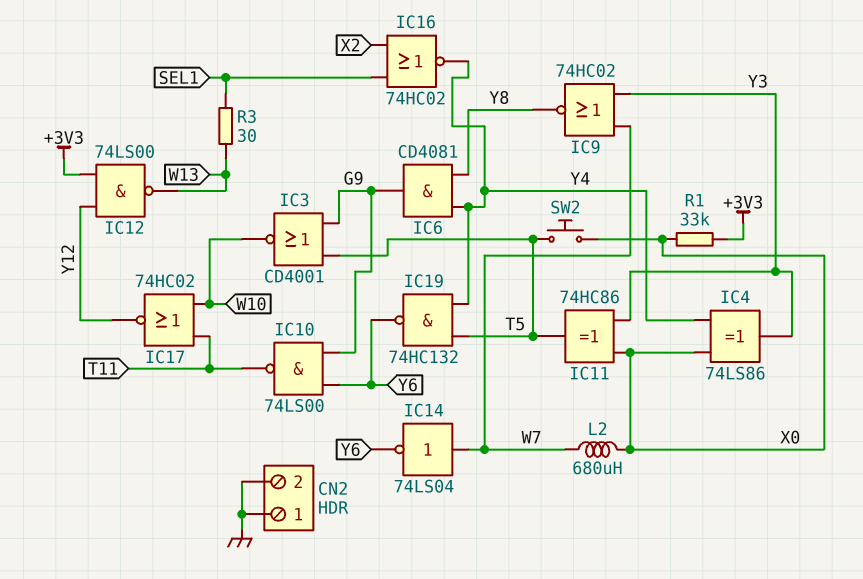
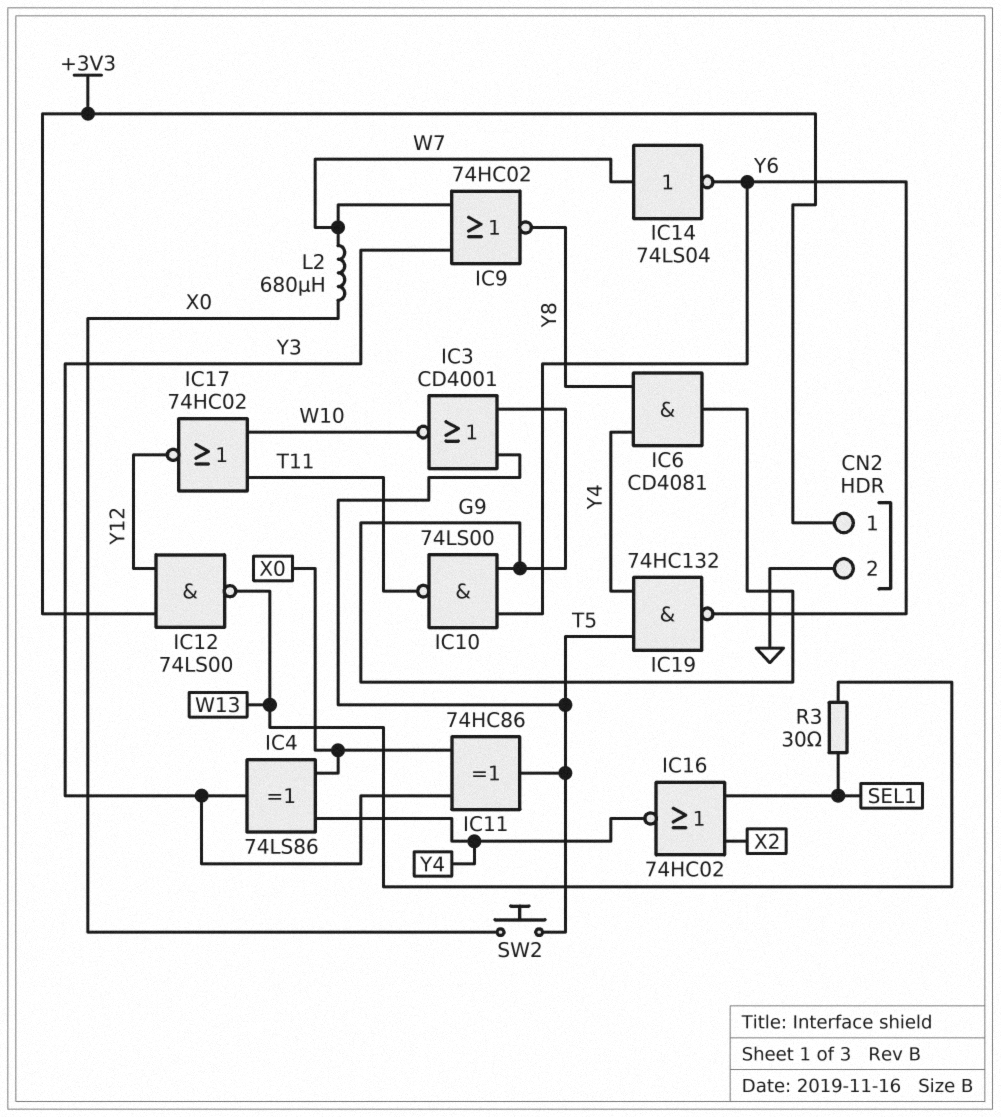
CN2 pin 1: GND -> +3V3
R1: 33k (+3V3, X0) -> none

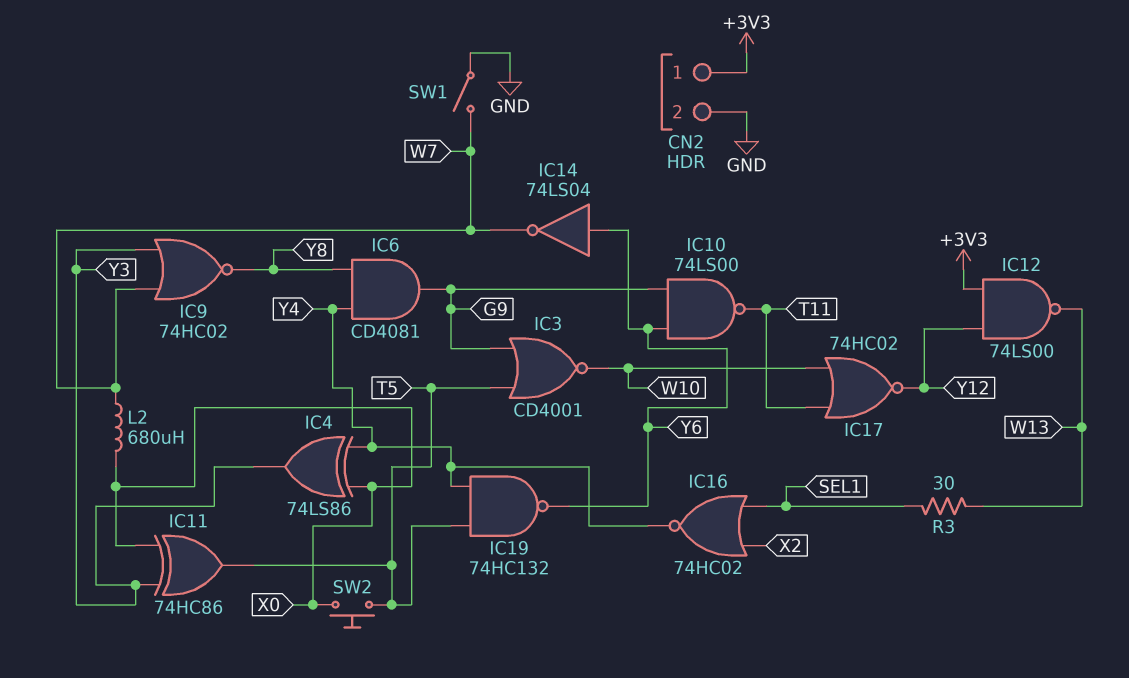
IC14: NOT 74LS04 (in W7, out Y6) -> NOT 74LS04 (in Y6, out W7)
SW1: none -> switch (GND, W7)

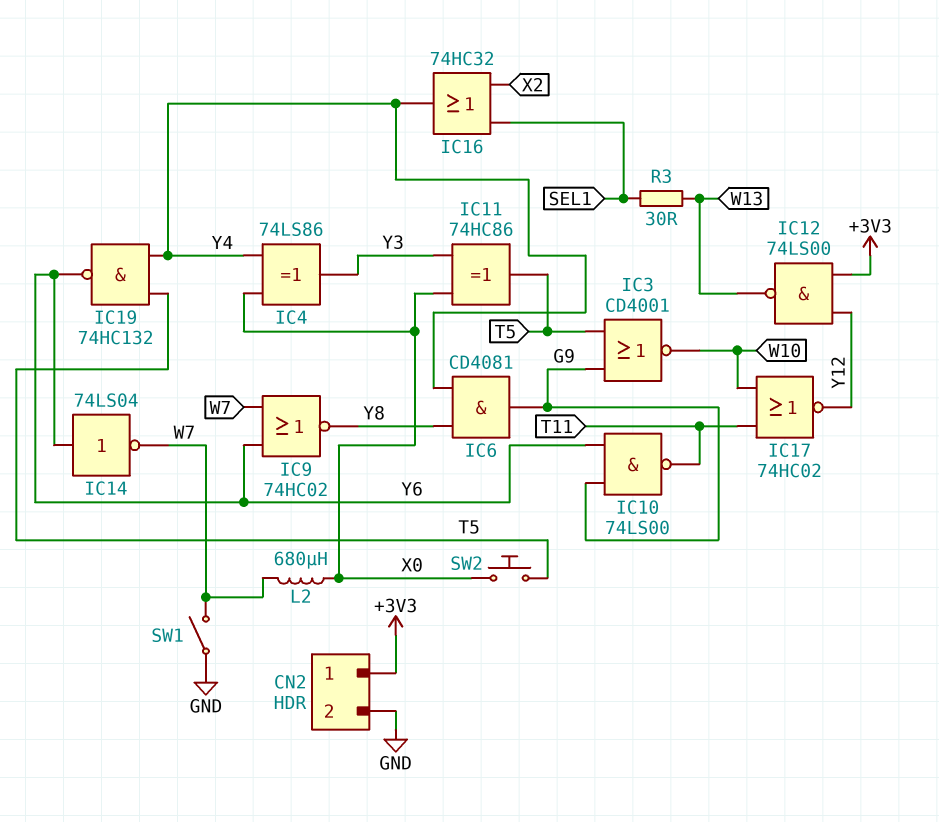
IC9: NOR 74HC02 (in W7, in Y3, out Y8) -> NOR 74HC02 (in W7, in Y6, out Y8)
IC16: NOR 74HC02 (in SEL1, in X2, out Y4) -> OR 74HC32 (in SEL1, in X2, out Y4)

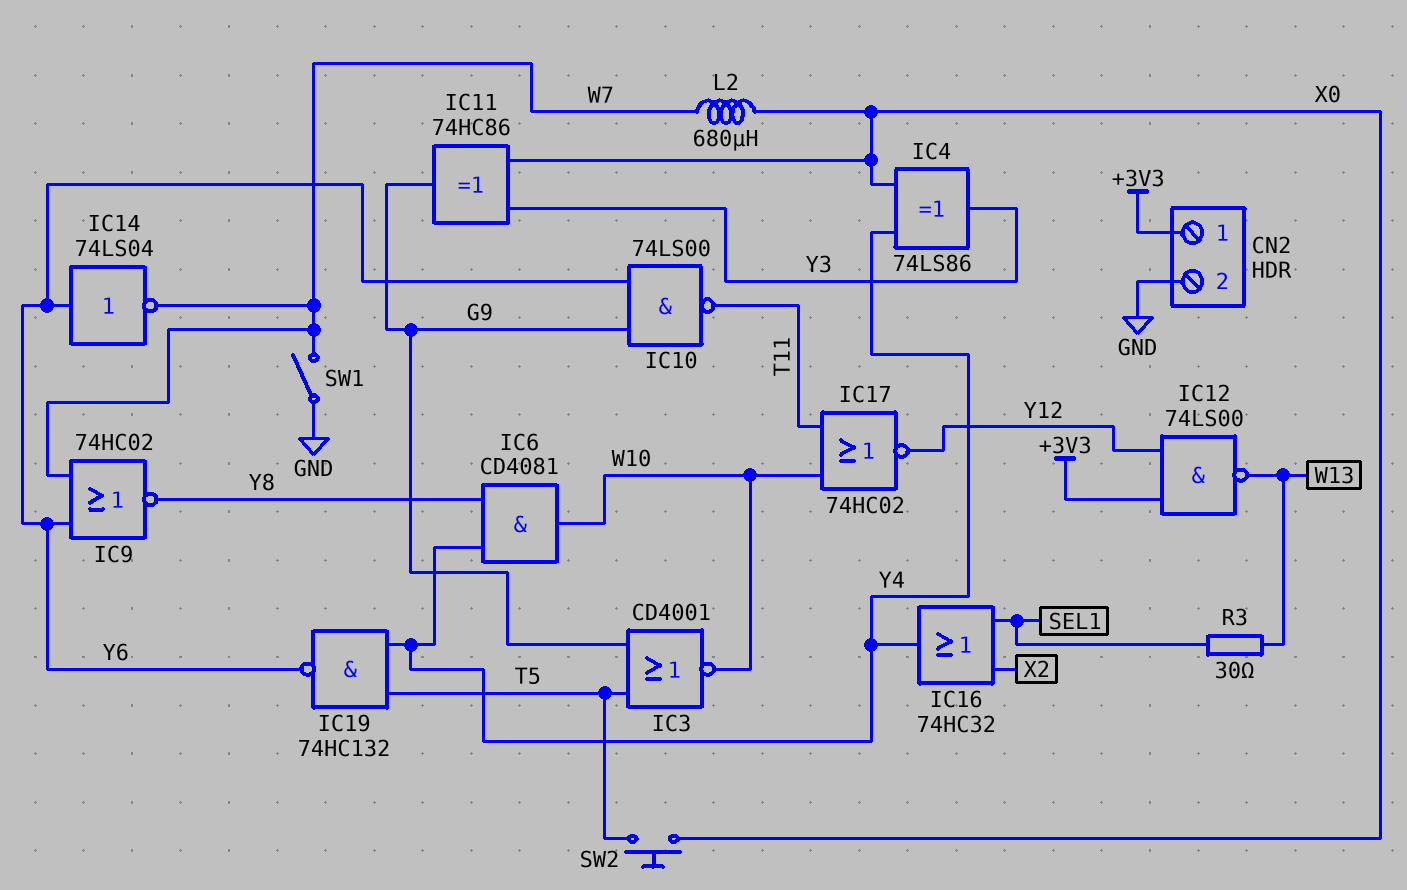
IC6: AND CD4081 (in Y4, in Y8, out G9) -> AND CD4081 (in Y4, in Y8, out W10)
IC11: XOR 74HC86 (in X0, in Y3, out T5) -> XOR 74HC86 (in X0, in Y3, out G9)

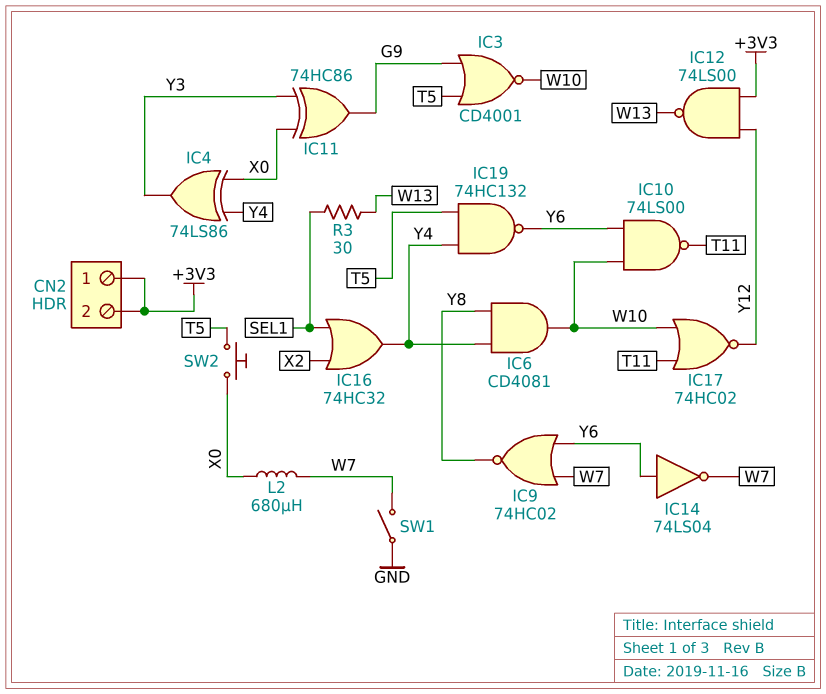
CN2 pin 2: GND -> +3V3
IC10: NAND 74LS00 (in G9, in Y6, out T11) -> NAND 74LS00 (in W10, in Y6, out T11)

